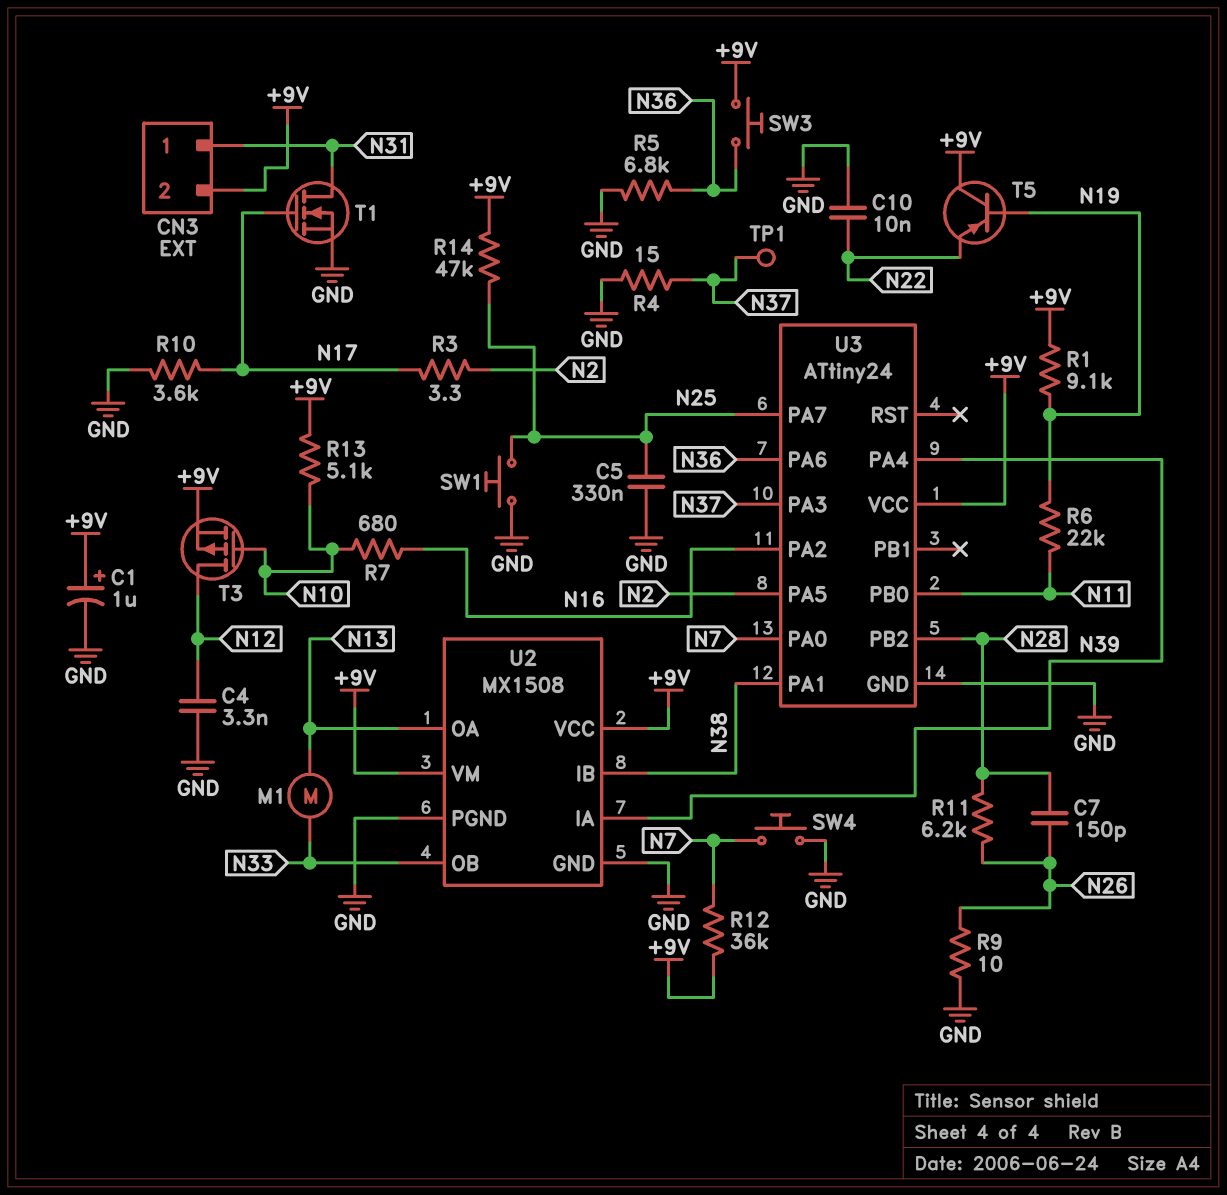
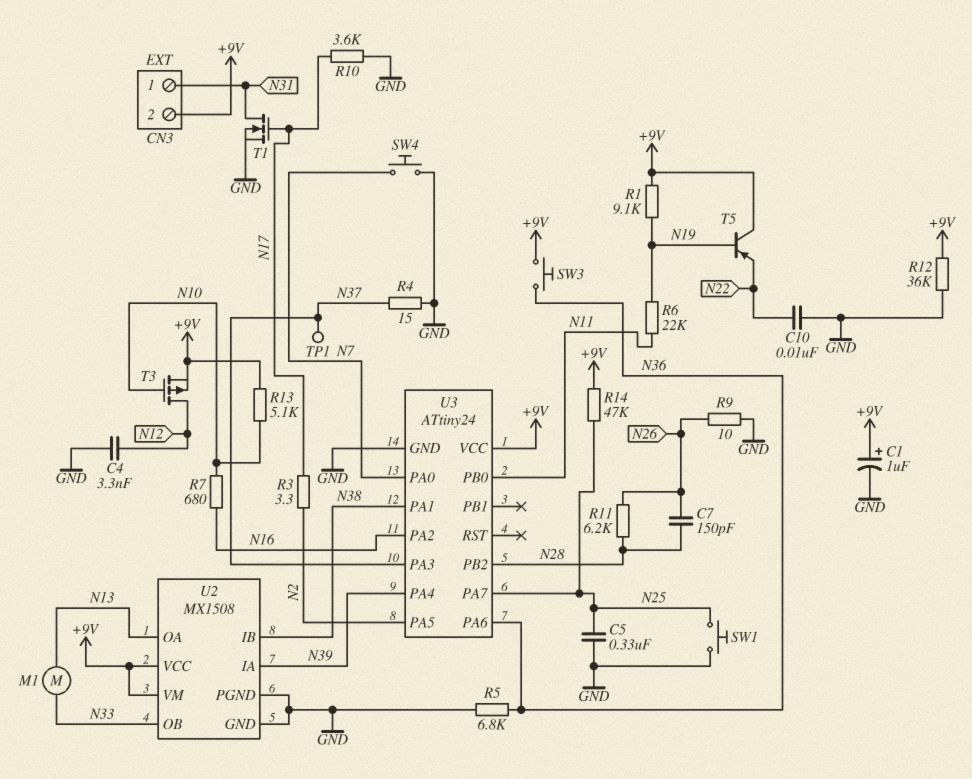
R12: 36k (+9V, N7) -> 36k (+9V, GND)

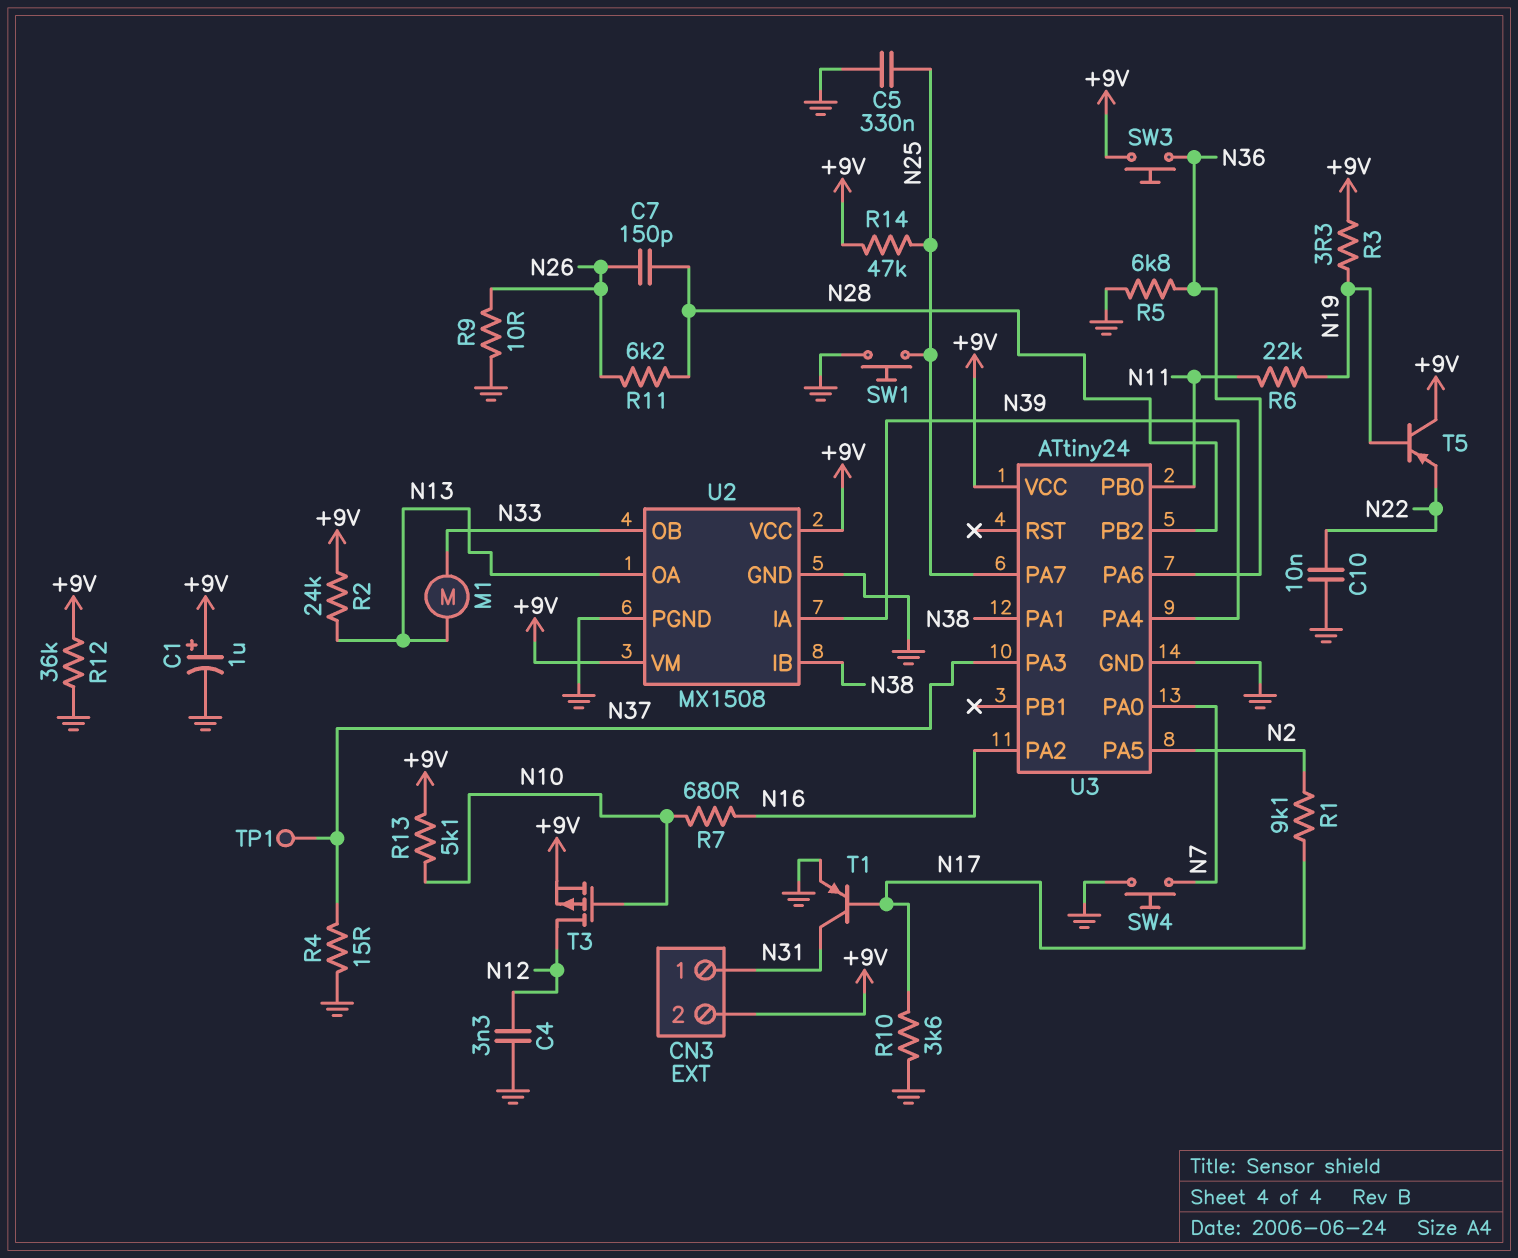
R1: 9.1k (+9V, N19) -> 9.1k (N2, N17)
R2: none -> 24k (+9V, N13)
R3: 3.3 (N2, N17) -> 3.3 (+9V, N19)
T1: NMOS (G N17, D N31, S GND) -> PNP (B N17, C N31, E GND)

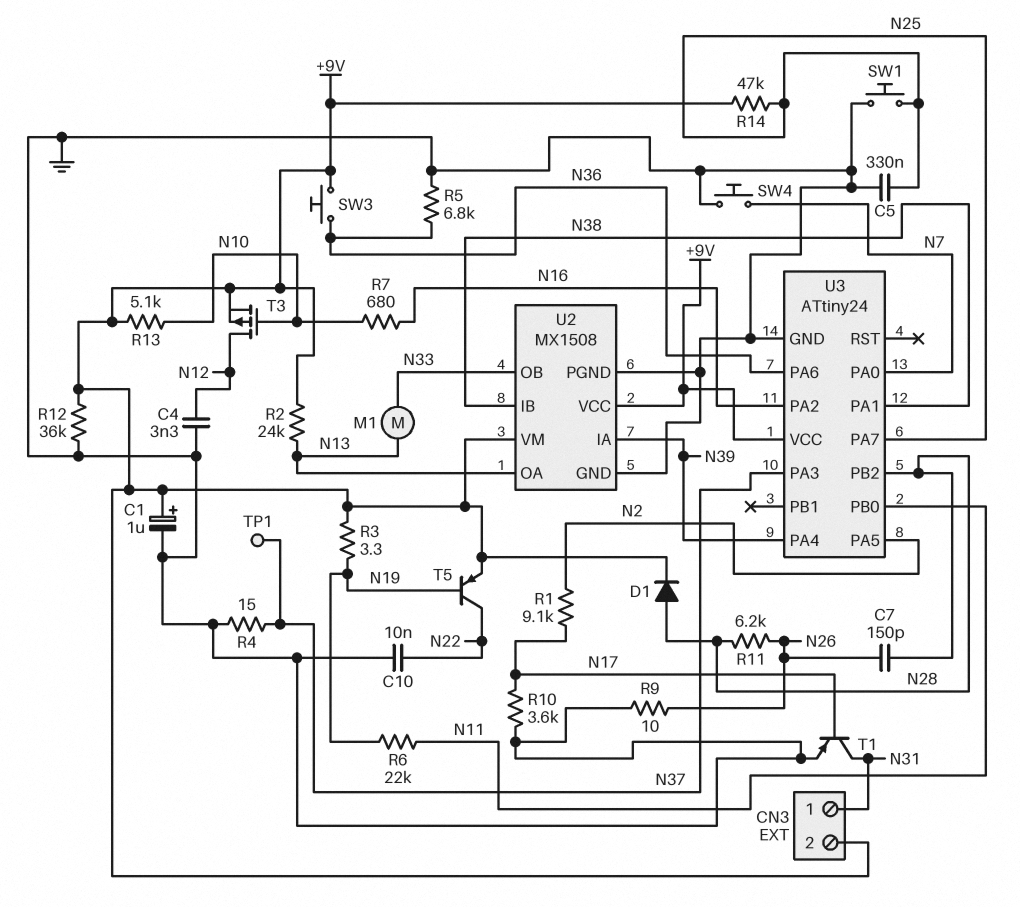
D1: none -> diode (A N28, K +9V)
T5: PNP (B N19, C +9V, E N22) -> PNP (B N19, C N22, E +9V)

